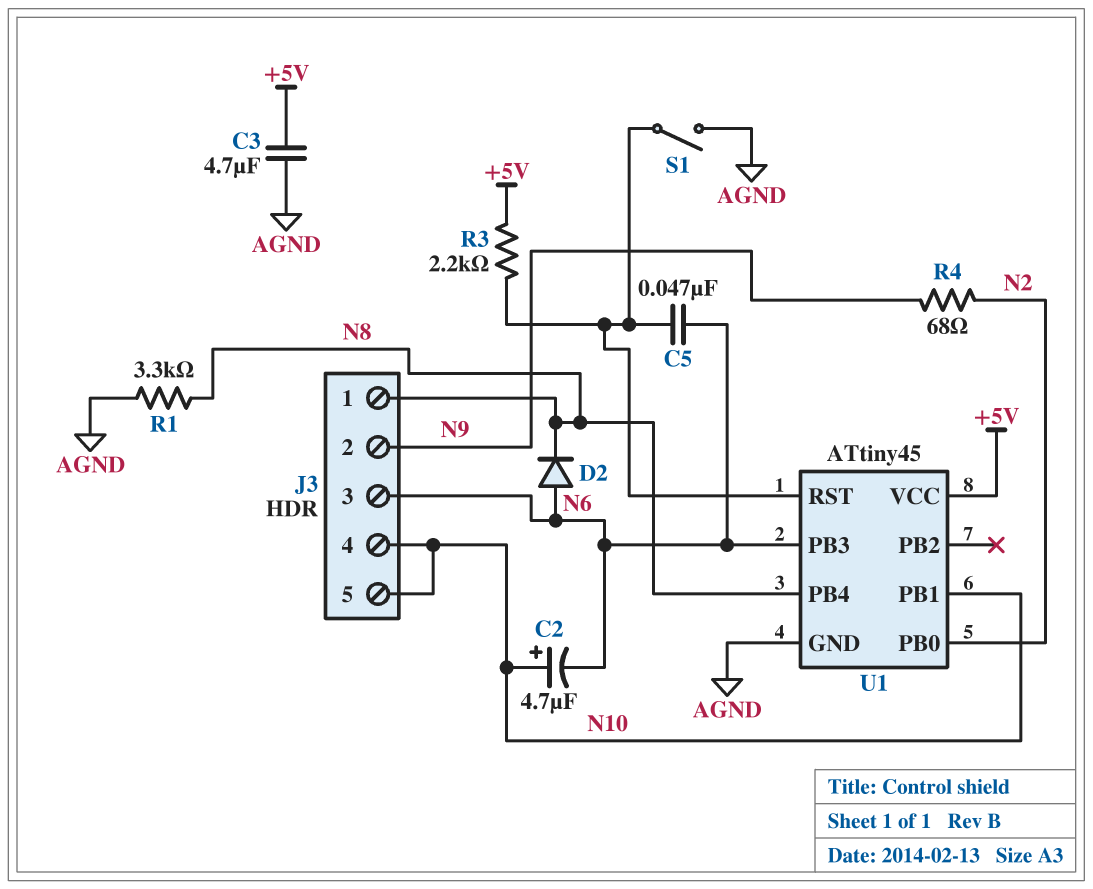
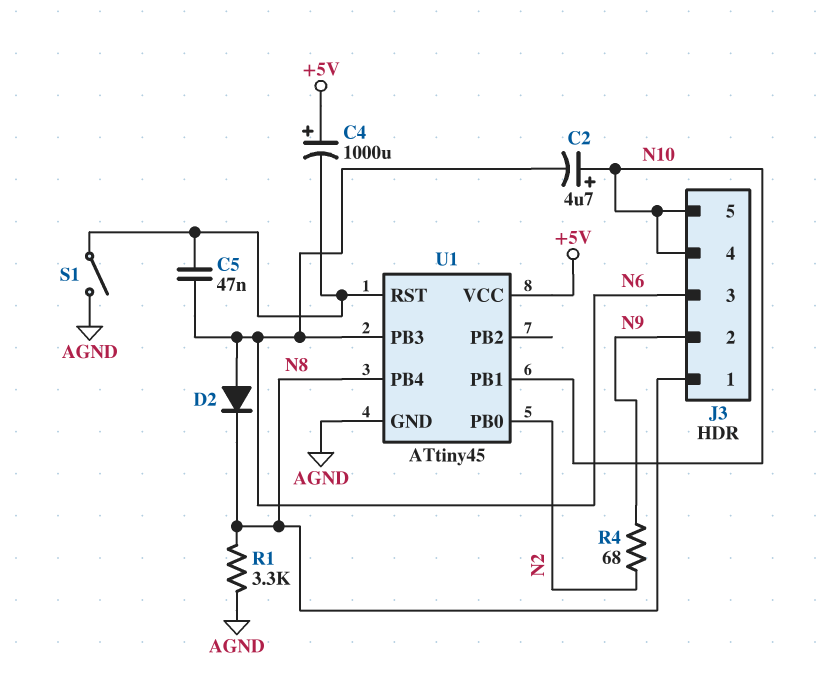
C3: 4.7uF (+5V, AGND) -> none
C4: none -> 1000uF (plus +5V, minus U1/RST)
R3: 2.2k (+5V, U1/RST) -> none

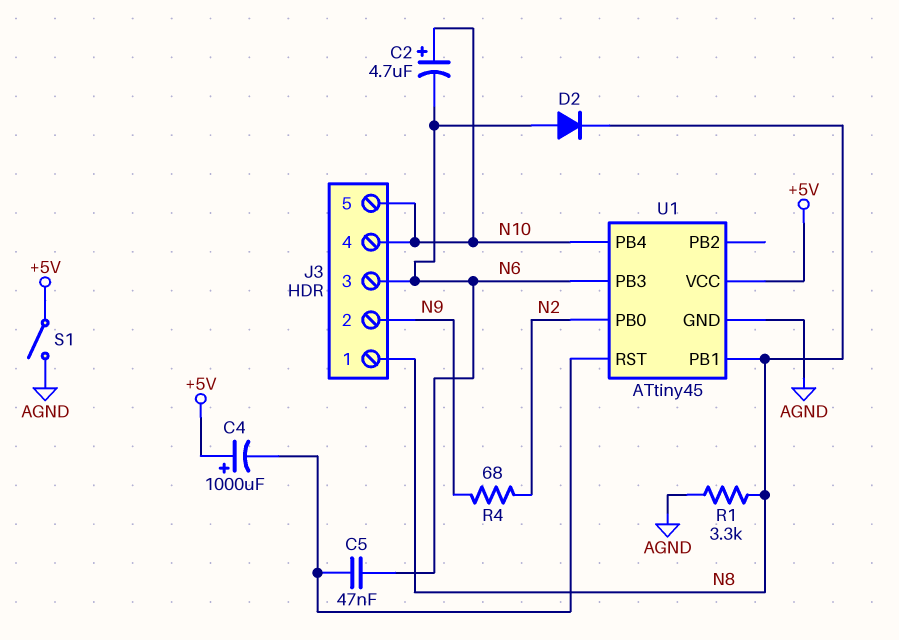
S1: switch (AGND, U1/RST) -> switch (+5V, AGND)
U1 pin PB1: N10 -> N8
U1 pin PB4: N8 -> N10

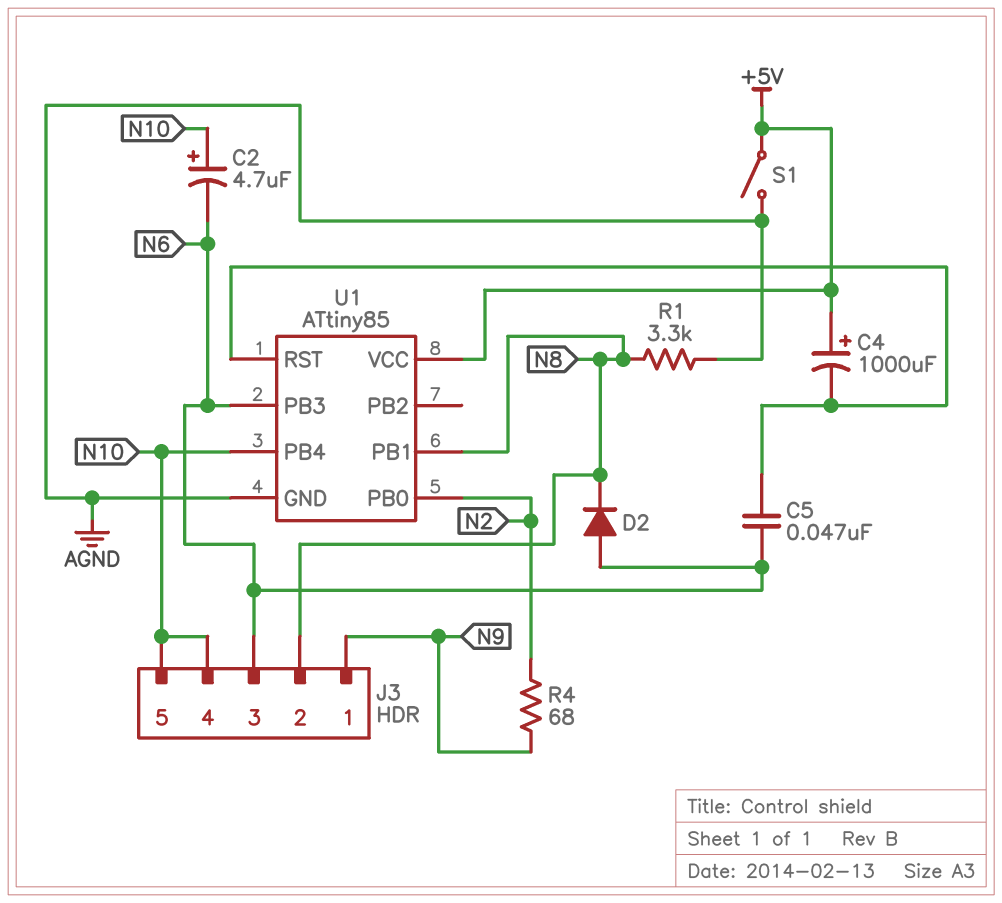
J3 pin 1: N8 -> N9
J3 pin 2: N9 -> N8
U1: ATtiny45 -> ATtiny85

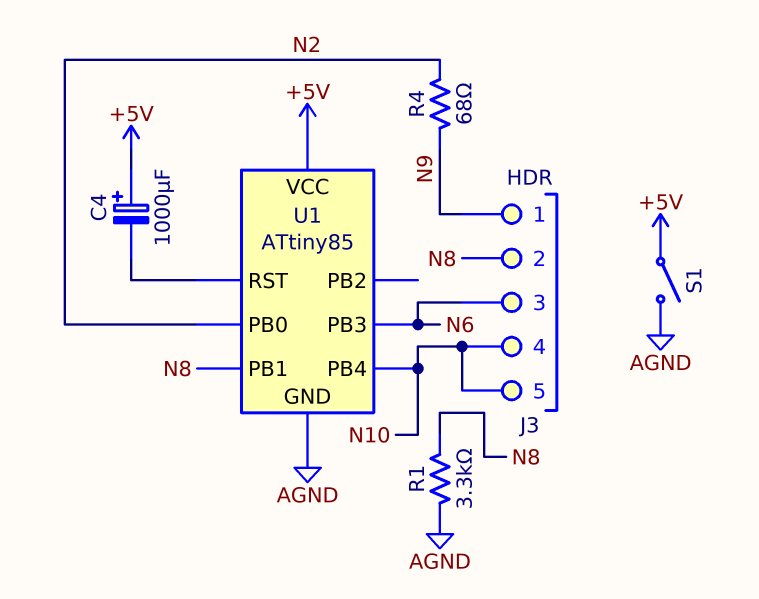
C2: 4.7uF (plus N10, minus N6) -> none
C5: 47nF (N6, U1/RST) -> none
D2: diode (A N6, K N8) -> none

